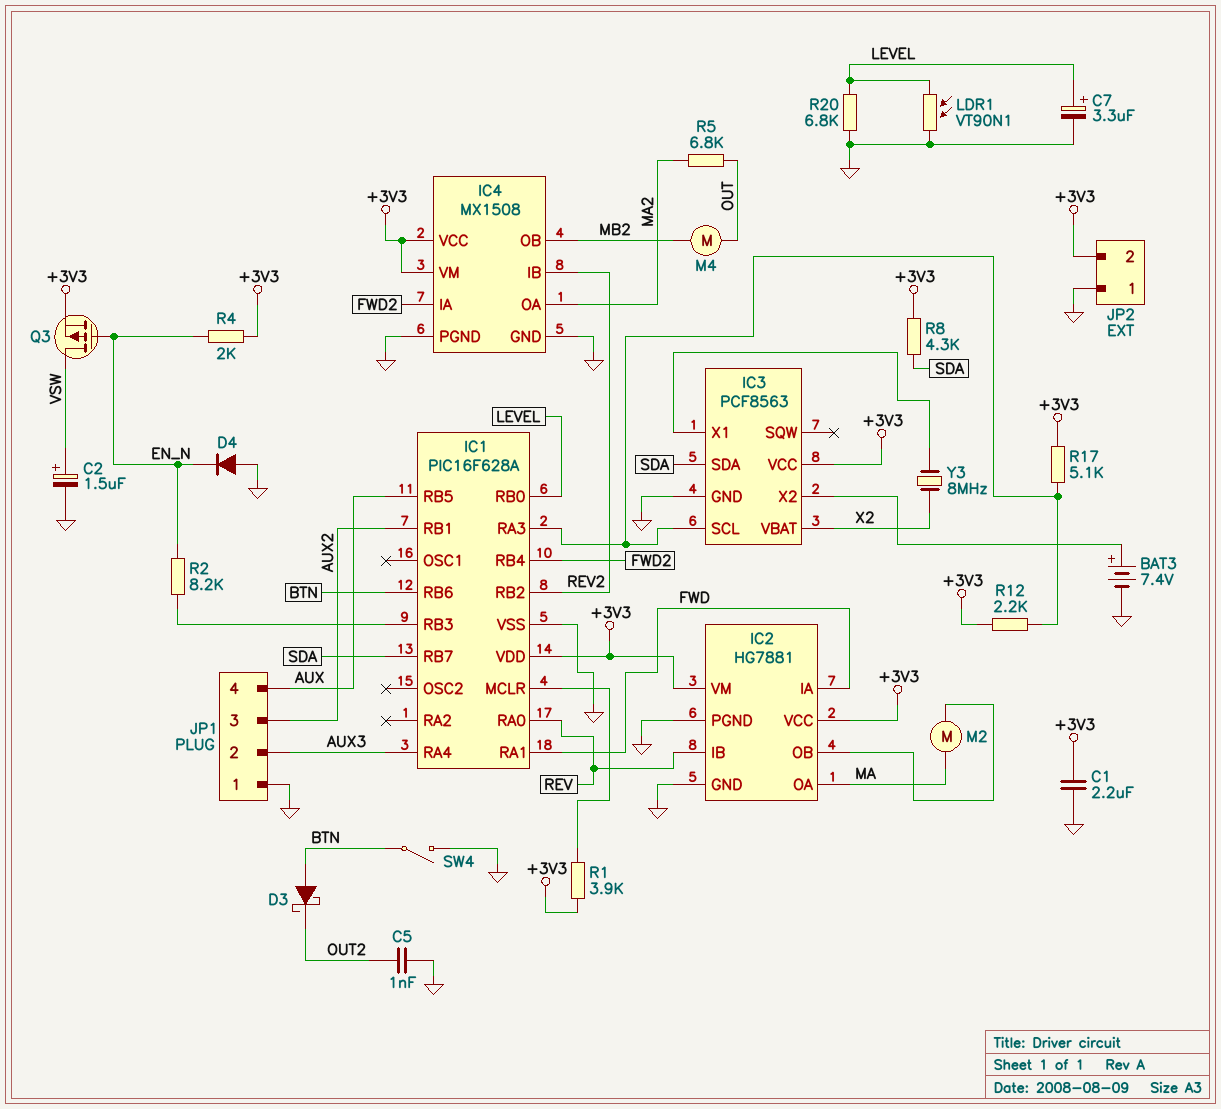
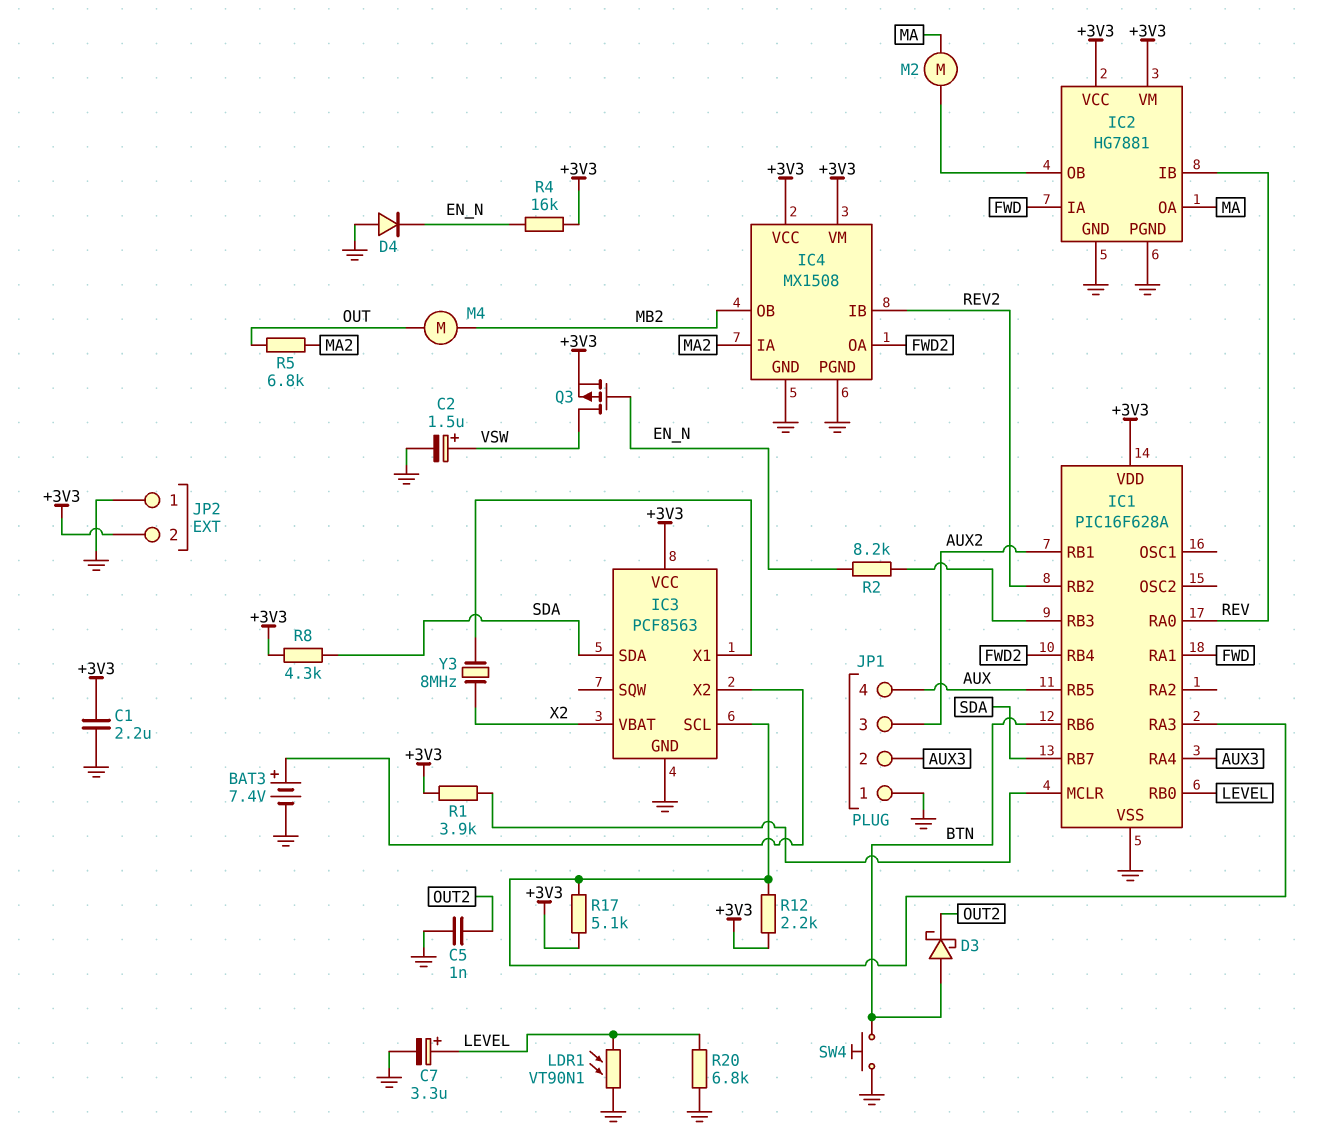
IC4 pin IA: FWD2 -> MA2
IC4 pin OA: MA2 -> FWD2
R4: 2k (+3V3, EN_N) -> 16k (+3V3, EN_N)
SW4: switch (BTN, GND) -> button (BTN, GND)

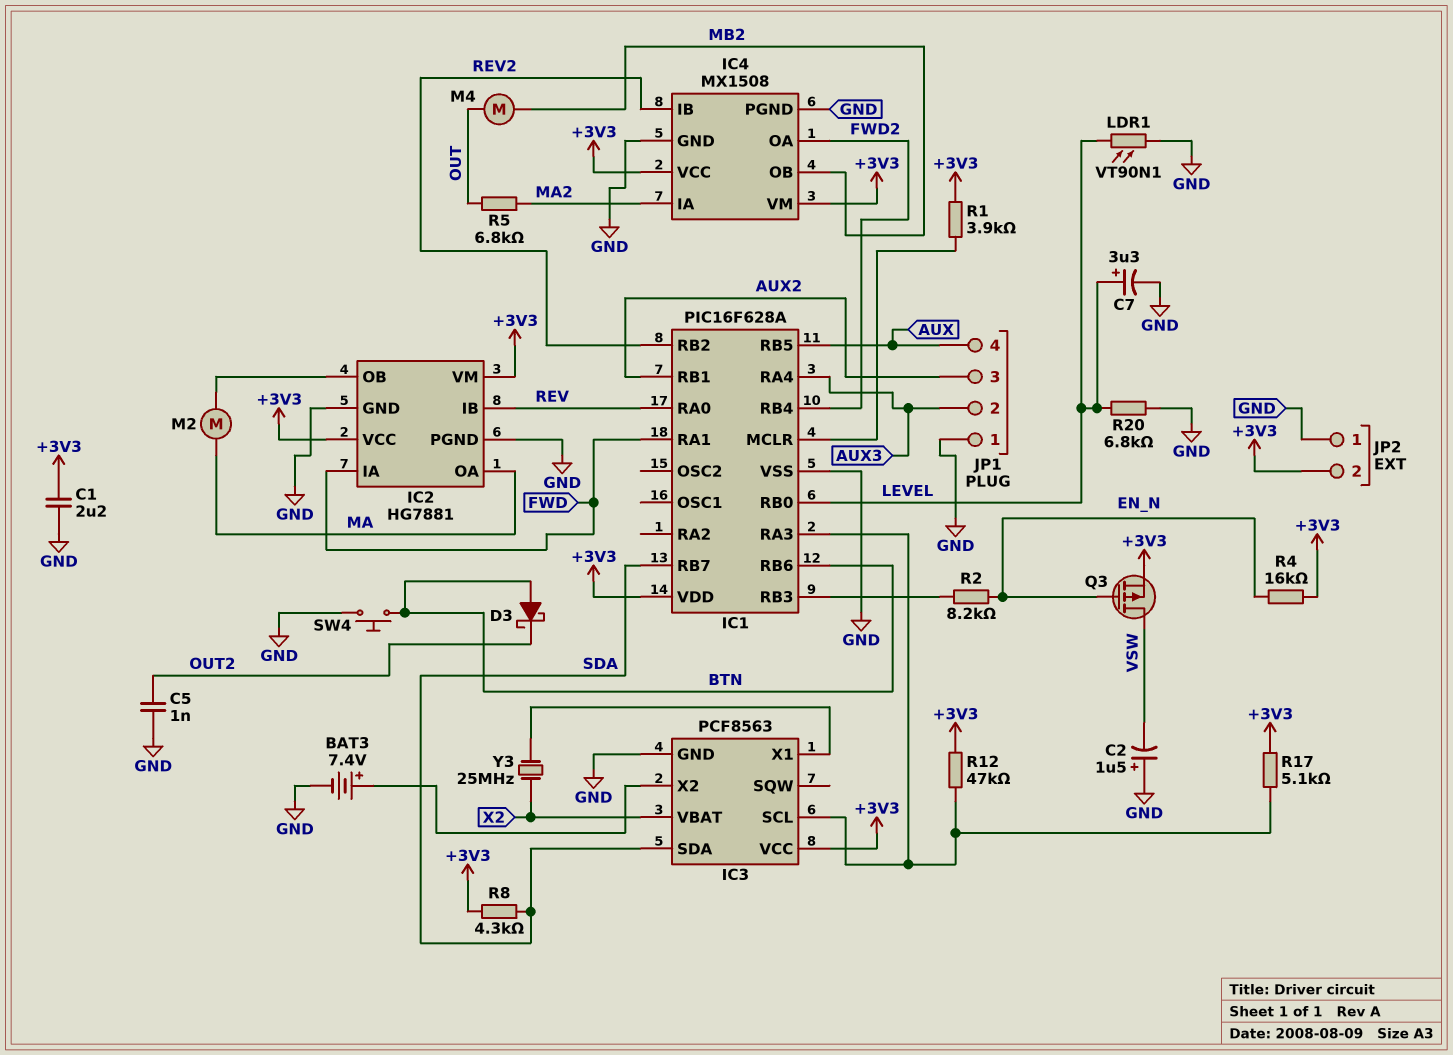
C2: 1.5uF (plus VSW, minus GND) -> 1.5uF (plus GND, minus VSW)
D4: diode (A GND, K EN_N) -> none
R12: 2.2k (+3V3, IC1/RA3) -> 47k (+3V3, IC1/RA3)
Y3: 8MHz (IC3/X1, X2) -> 25MHz (IC3/X1, X2)

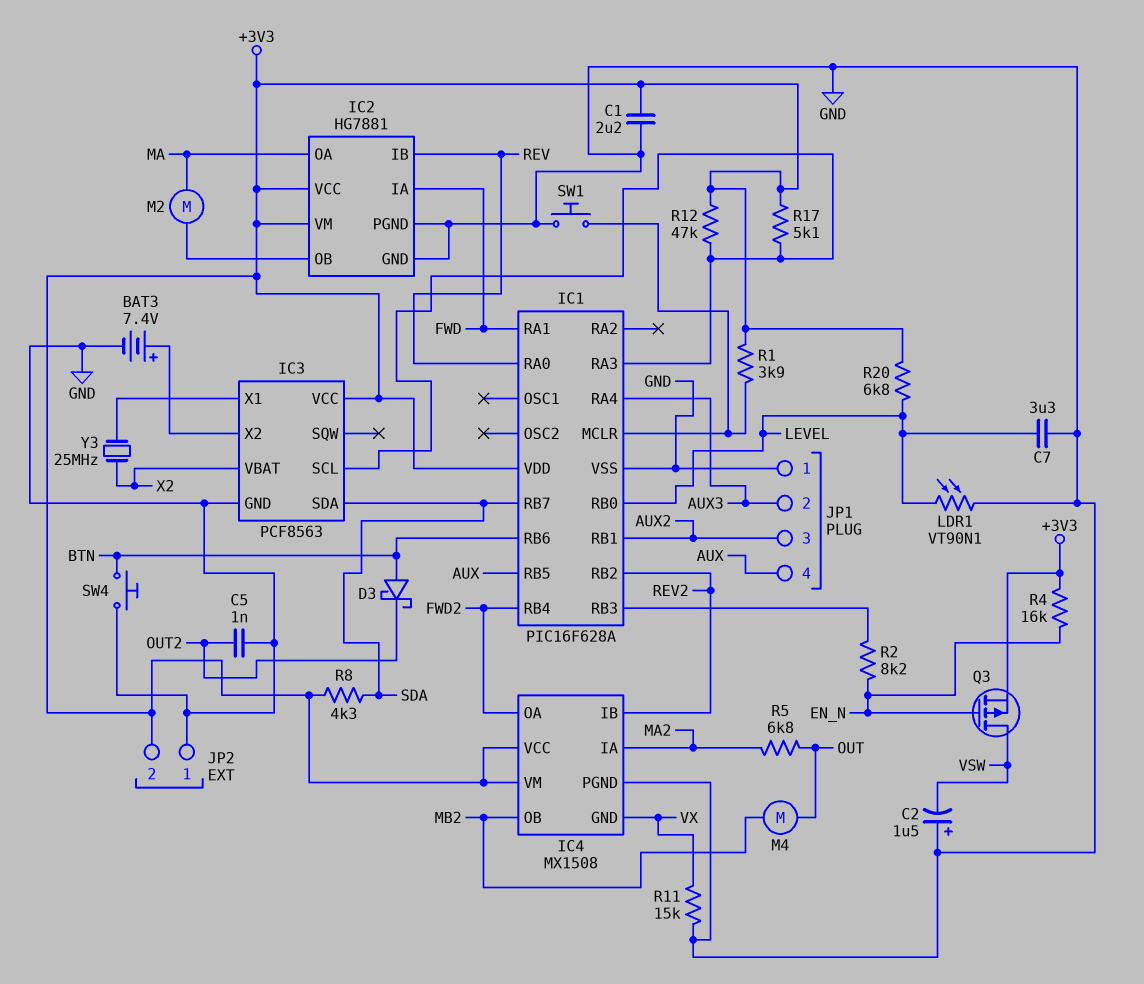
C7: 3.3uF (plus LEVEL, minus GND) -> 3.3uF (GND, LEVEL)
IC4 pin GND: GND -> VX
R11: none -> 15k (GND, VX)
R20: 6.8k (GND, LEVEL) -> 6.8k (+3V3, LEVEL)
SW1: none -> button (GND, IC1/MCLR)

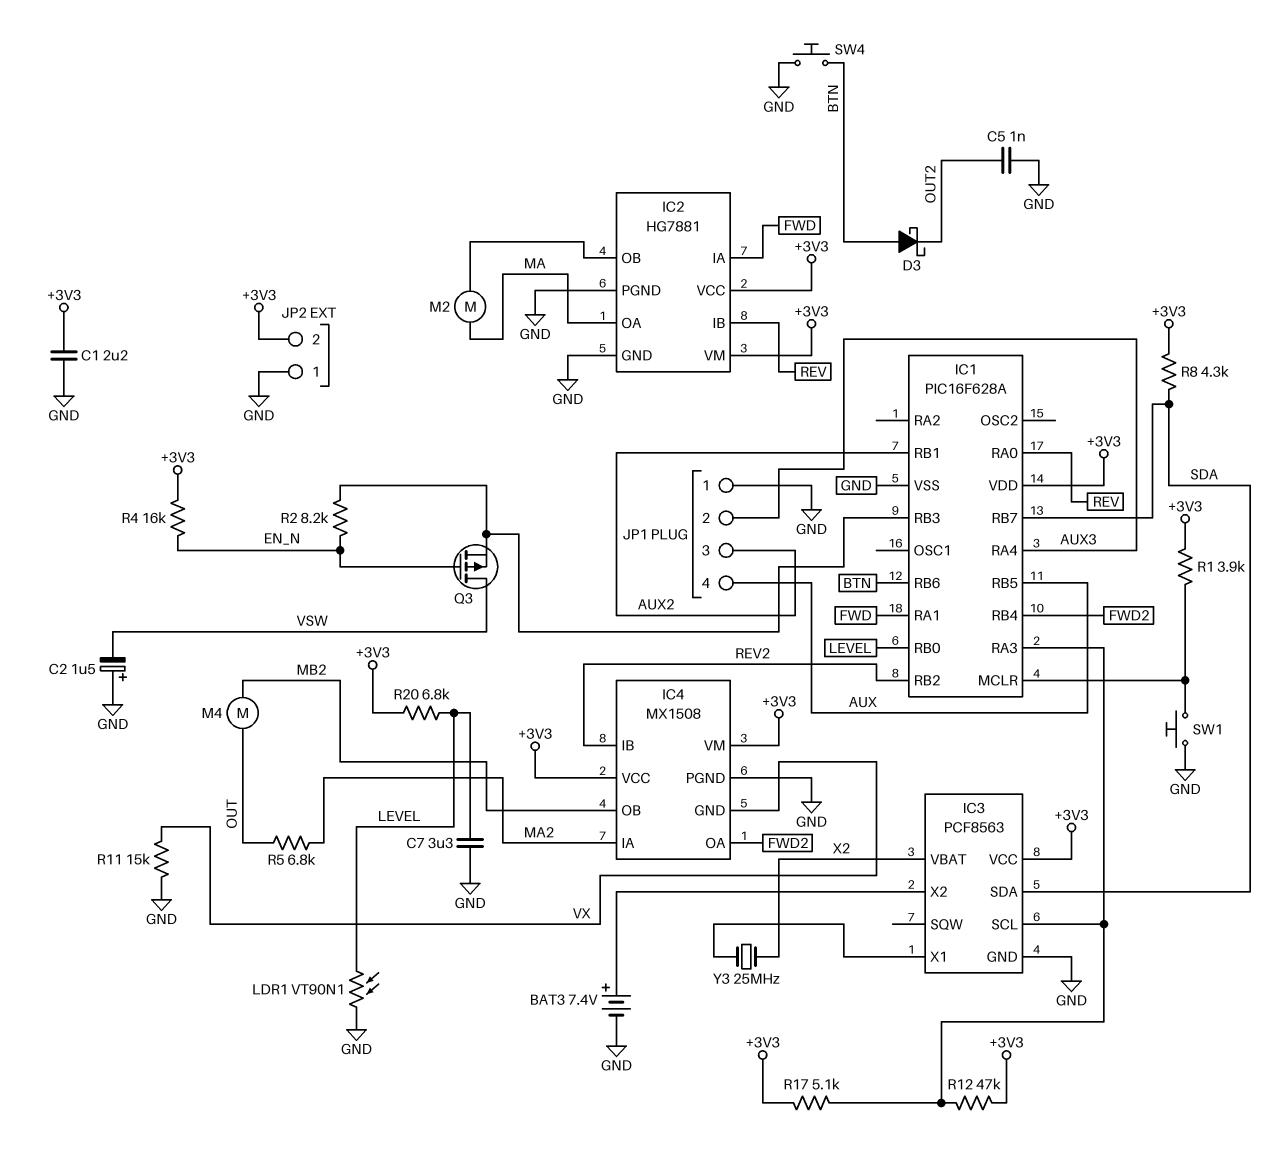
Q3: PMOS (G EN_N, D VSW, S +3V3) -> PMOS (G EN_N, D VSW, S IC1/RB3)

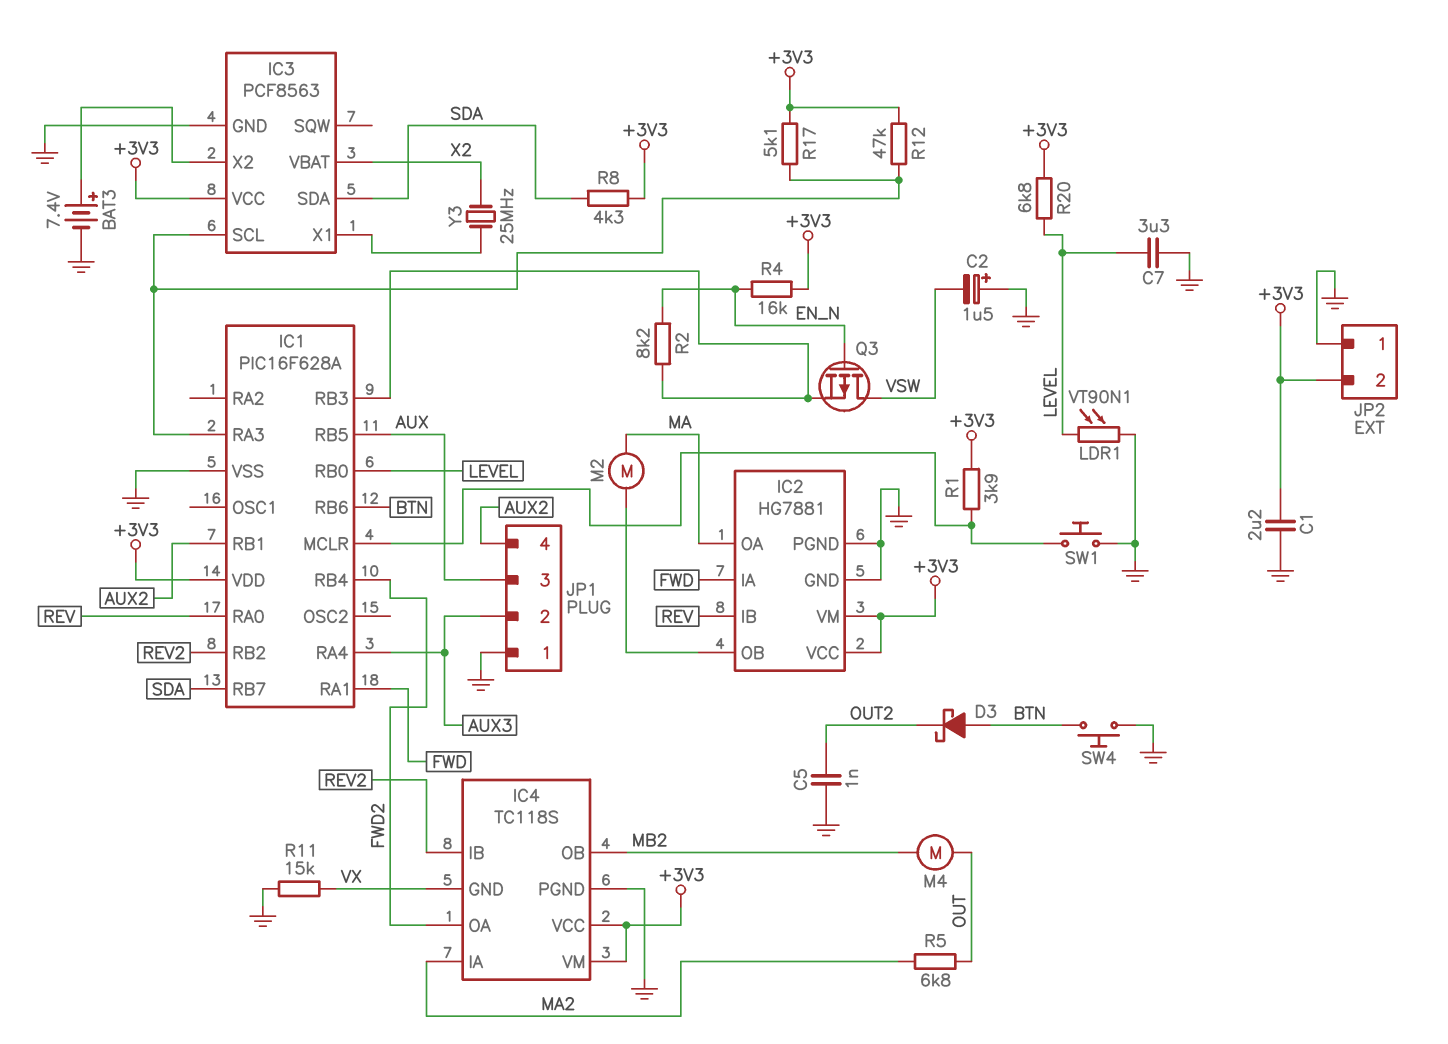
IC4: MX1508 -> TC118S
JP1 pin 3: AUX2 -> AUX
JP1 pin 4: AUX -> AUX2

